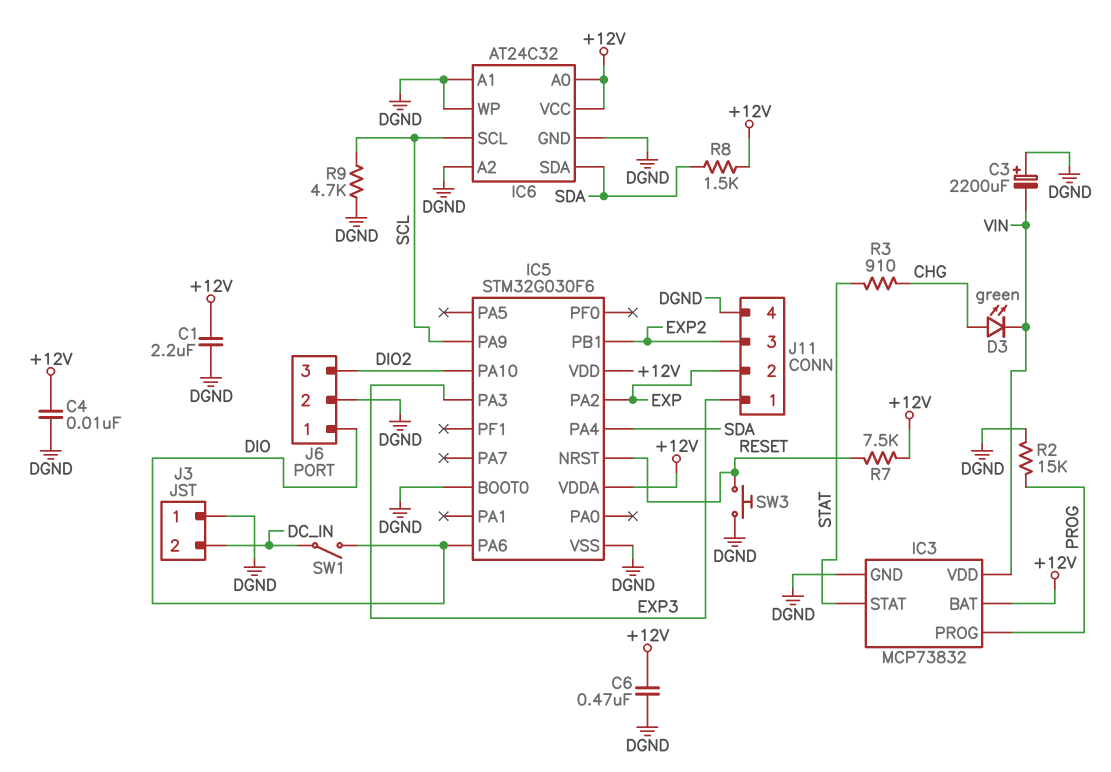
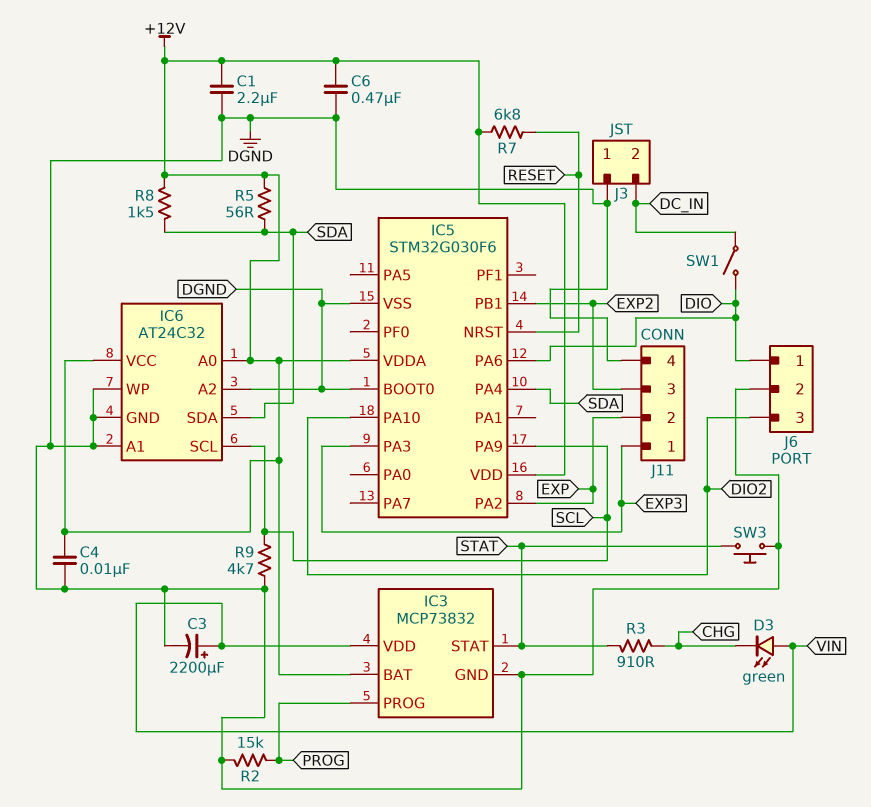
C3: 2200uF (plus DGND, minus VIN) -> 2200uF (plus VIN, minus DGND)
D3: LED green (A CHG, K VIN) -> LED green (A VIN, K CHG)
R5: none -> 56 (+12V, SDA)
R7: 7.5k (+12V, RESET) -> 6.8k (+12V, RESET)
SW3: button (DGND, RESET) -> button (DGND, STAT)

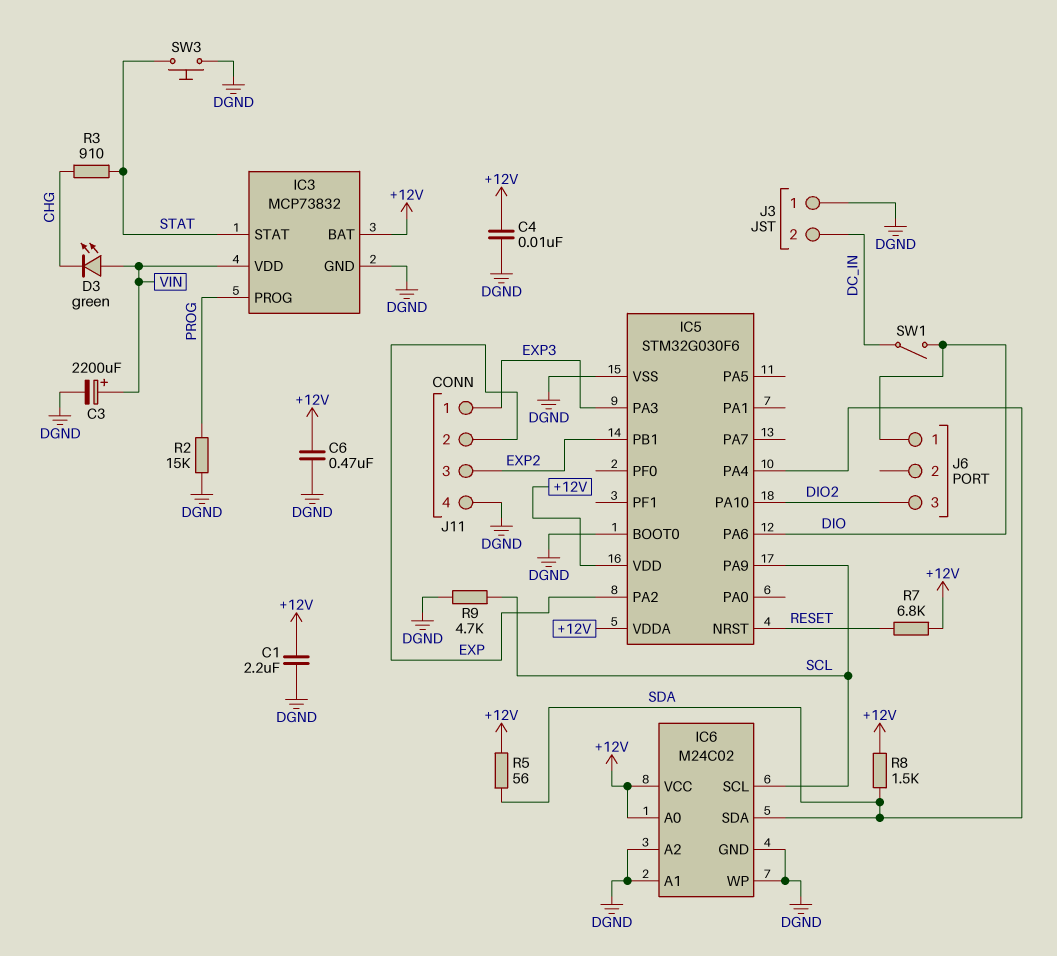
IC6: AT24C32 -> M24C02
J6 pin 2: DGND -> none

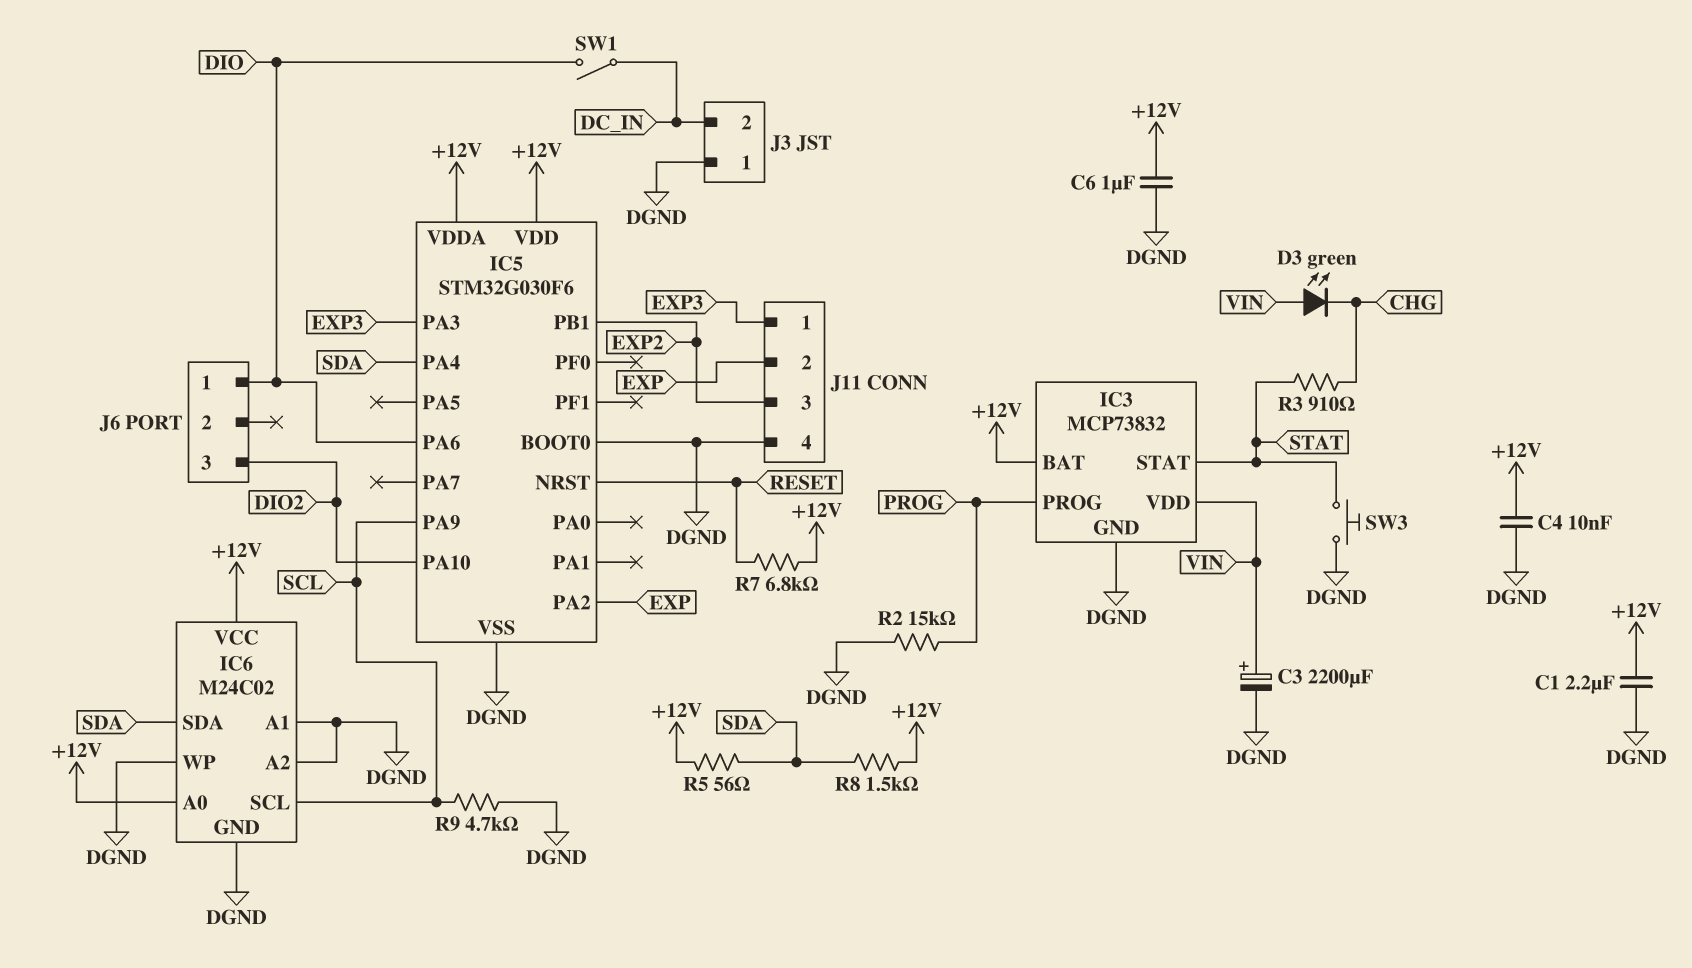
C6: 470nF (+12V, DGND) -> 1uF (+12V, DGND)

